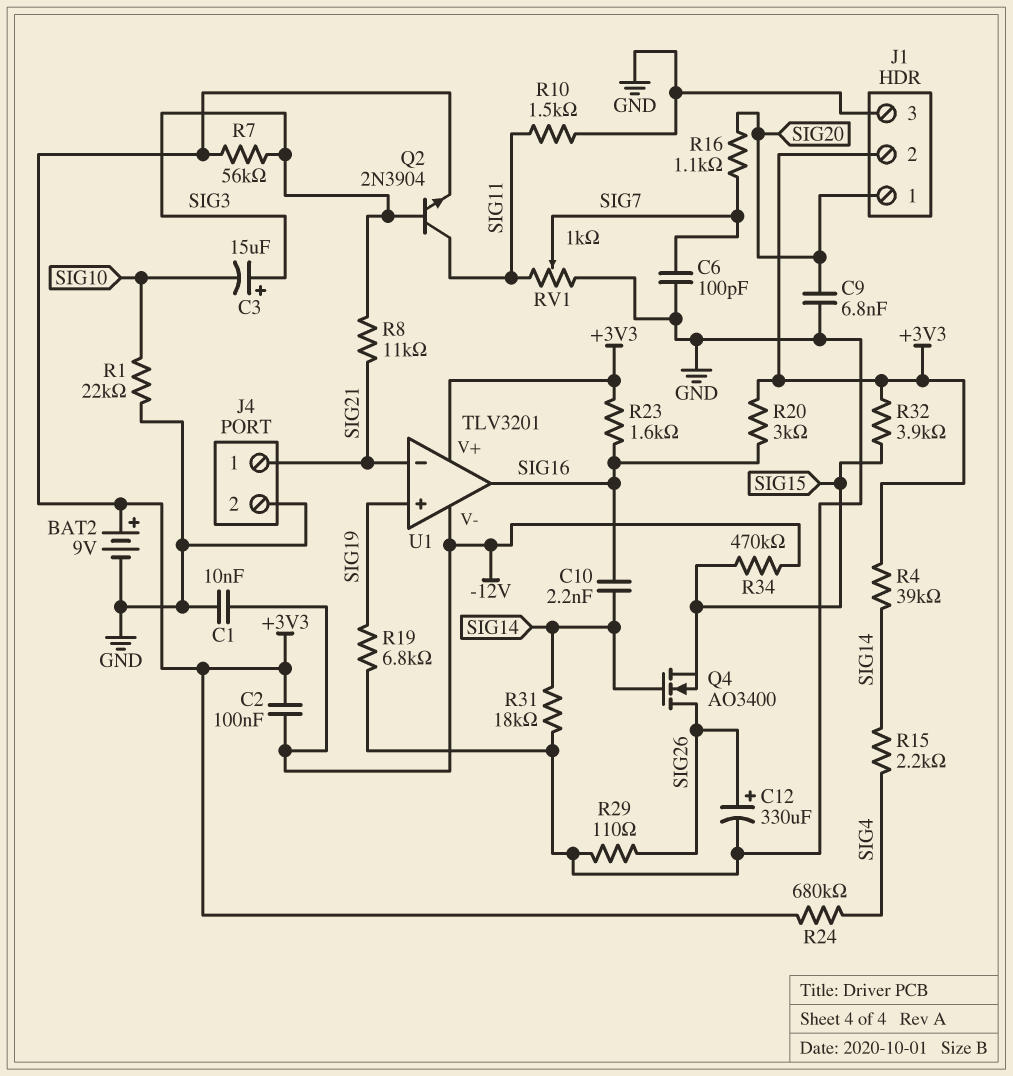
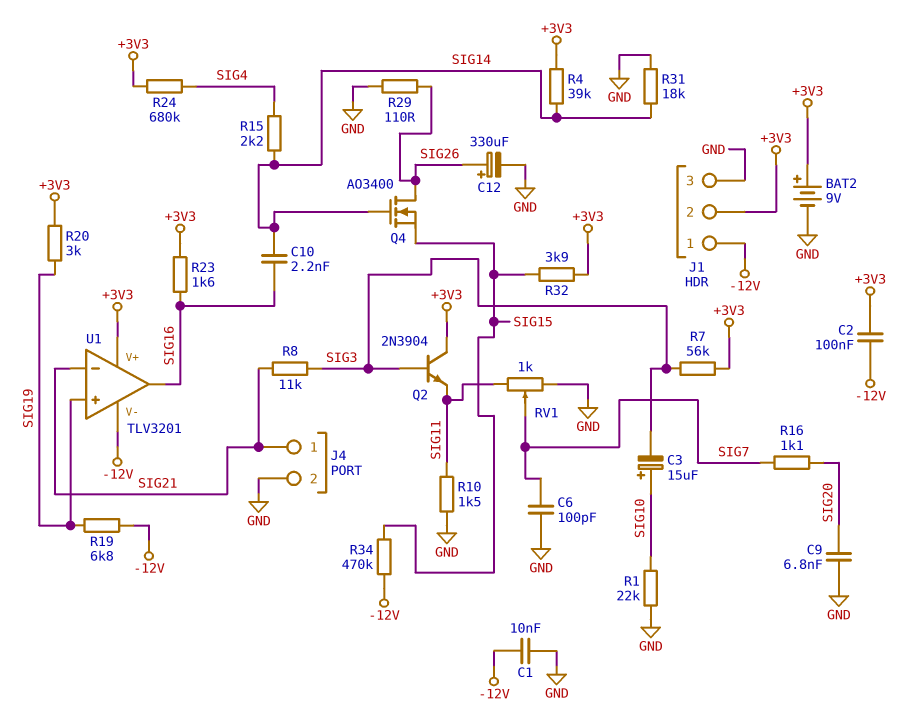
C3: 15uF (plus SIG3, minus SIG10) -> 15uF (plus SIG10, minus SIG3)
J1 pin 1: SIG20 -> -12V
Q2: NPN 2N3904 (B SIG3, C SIG11, E +3V3) -> NPN 2N3904 (B SIG3, C +3V3, E SIG11)
R19: 6.8k (GND, SIG19) -> 6.8k (-12V, SIG19)
R20: 3k (+3V3, SIG16) -> 3k (+3V3, SIG19)

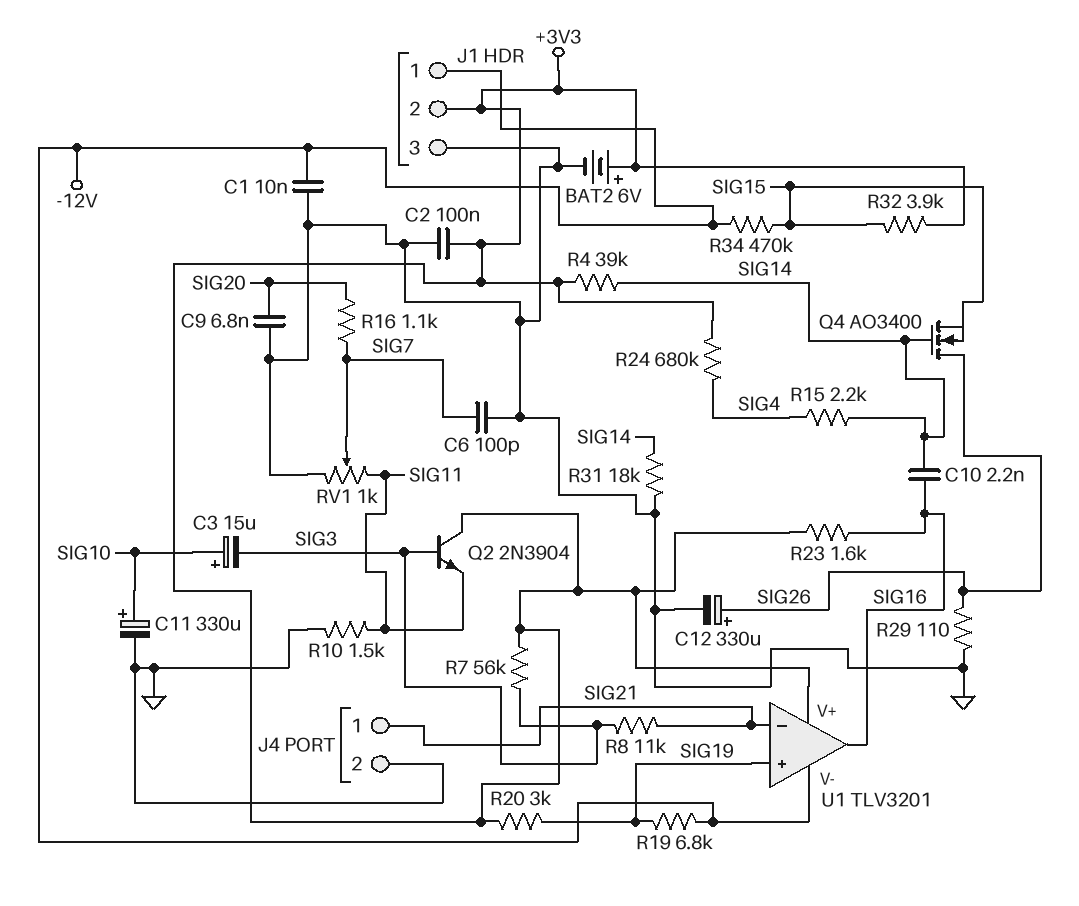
BAT2: 9V (plus +3V3, minus GND) -> 6V (plus +3V3, minus GND)
C2: 100nF (+3V3, -12V) -> 100nF (+3V3, GND)
C11: none -> 330uF (plus SIG10, minus GND)
R1: 22k (GND, SIG10) -> none

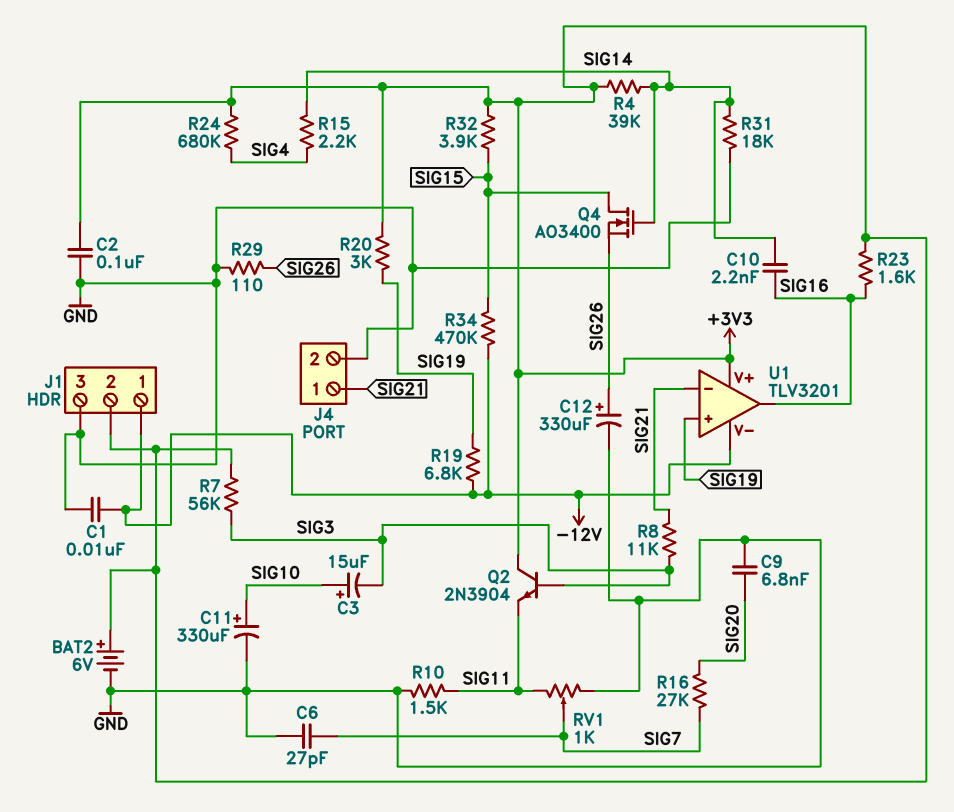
C6: 100pF (GND, SIG7) -> 27pF (GND, SIG7)
Q4: NMOS AO3400 (G SIG14, D SIG26, S SIG15) -> NMOS AO3400 (G SIG14, D SIG15, S SIG26)
R16: 1.1k (SIG7, SIG20) -> 27k (SIG7, SIG20)

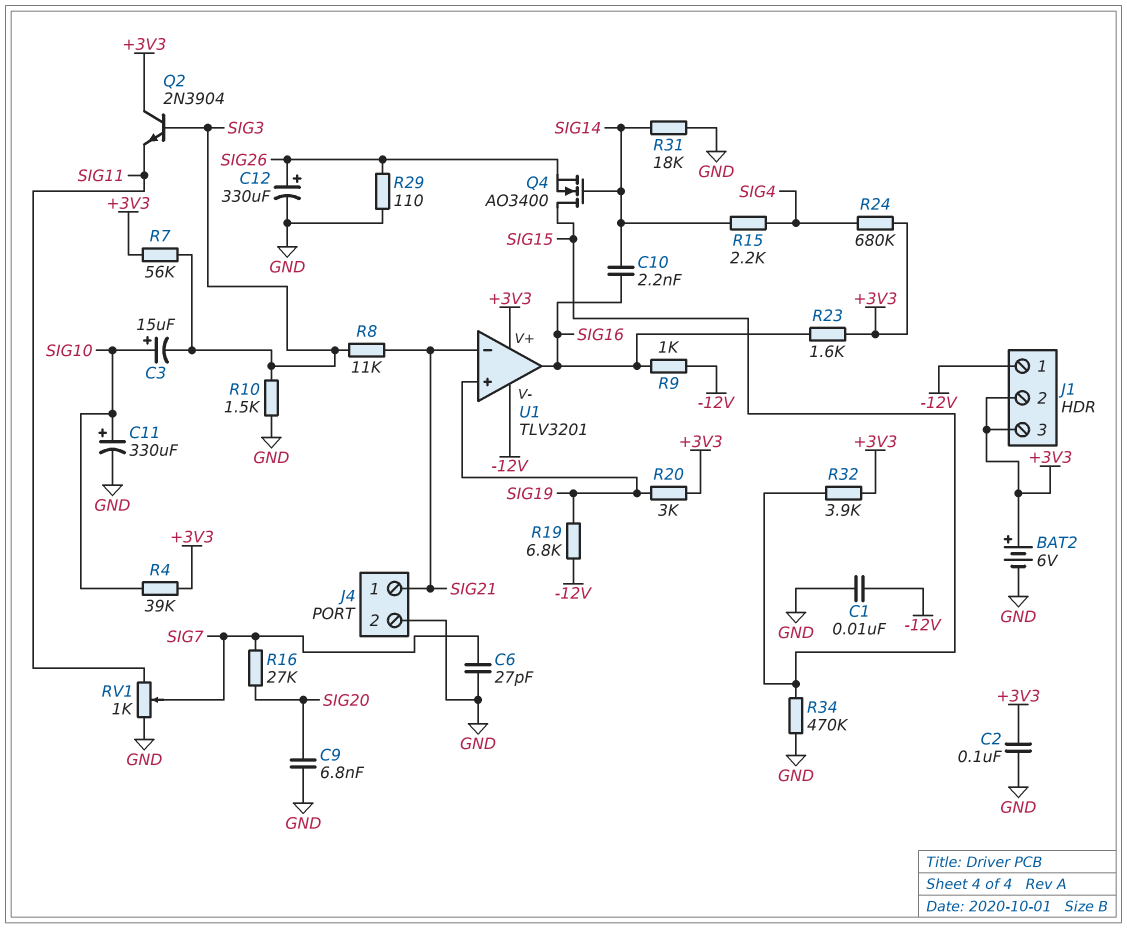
J1 pin 3: GND -> +3V3
R4: 39k (+3V3, SIG14) -> 39k (+3V3, SIG10)
R9: none -> 1k (-12V, SIG16)
R10: 1.5k (GND, SIG11) -> 1.5k (GND, SIG3)
R34: 470k (-12V, SIG15) -> 470k (GND, SIG15)

